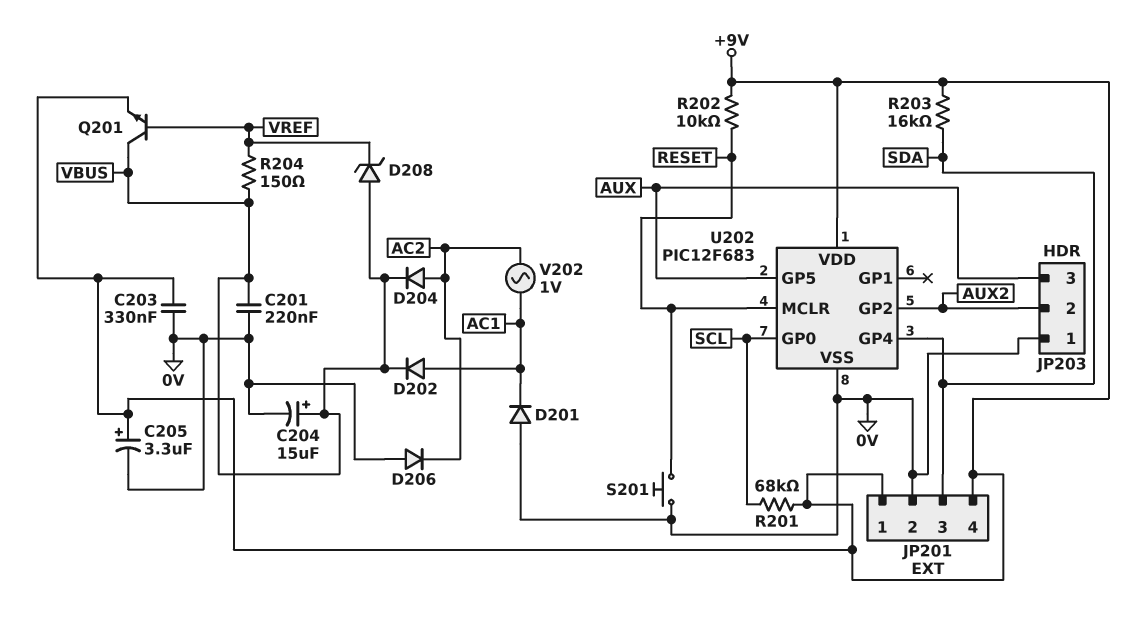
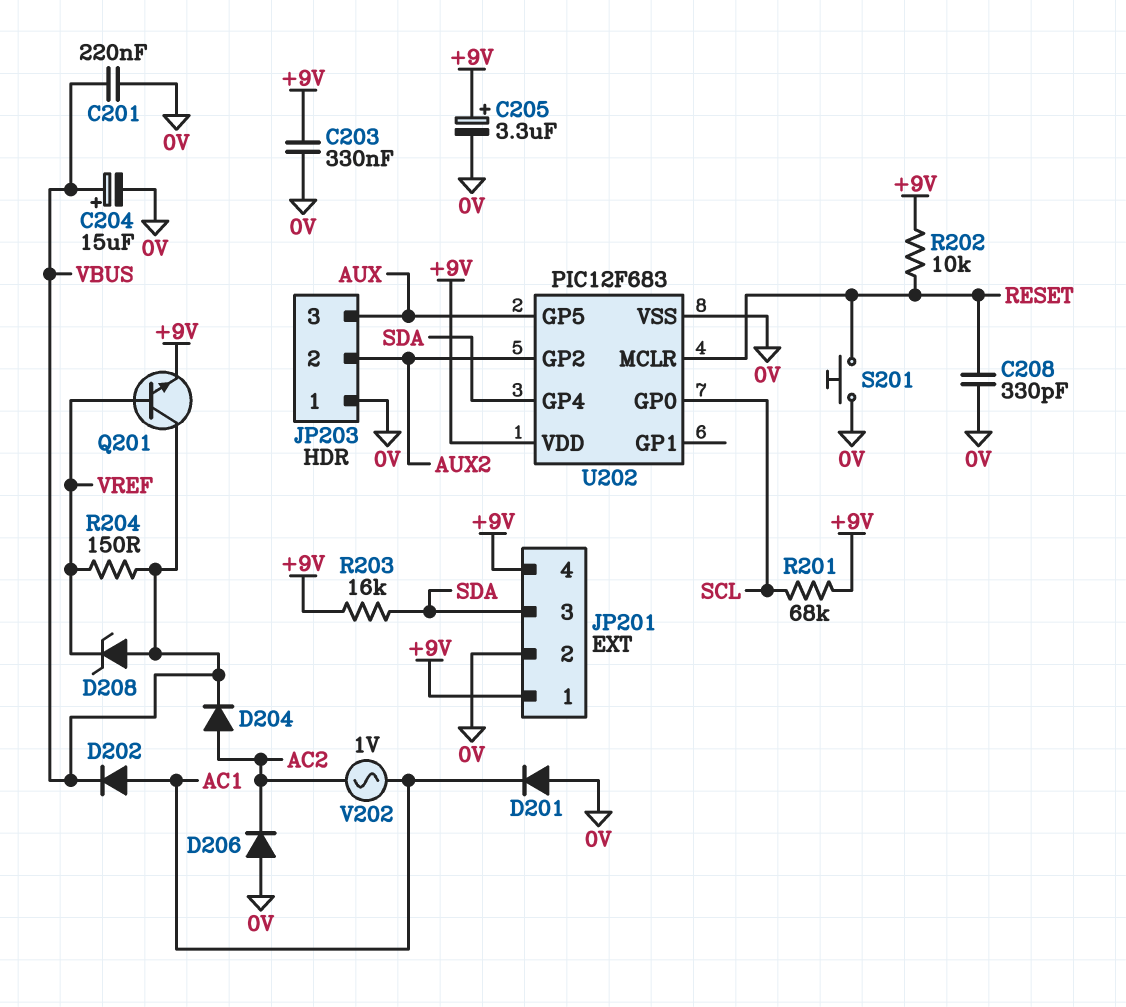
C208: none -> 330pF (0V, RESET)

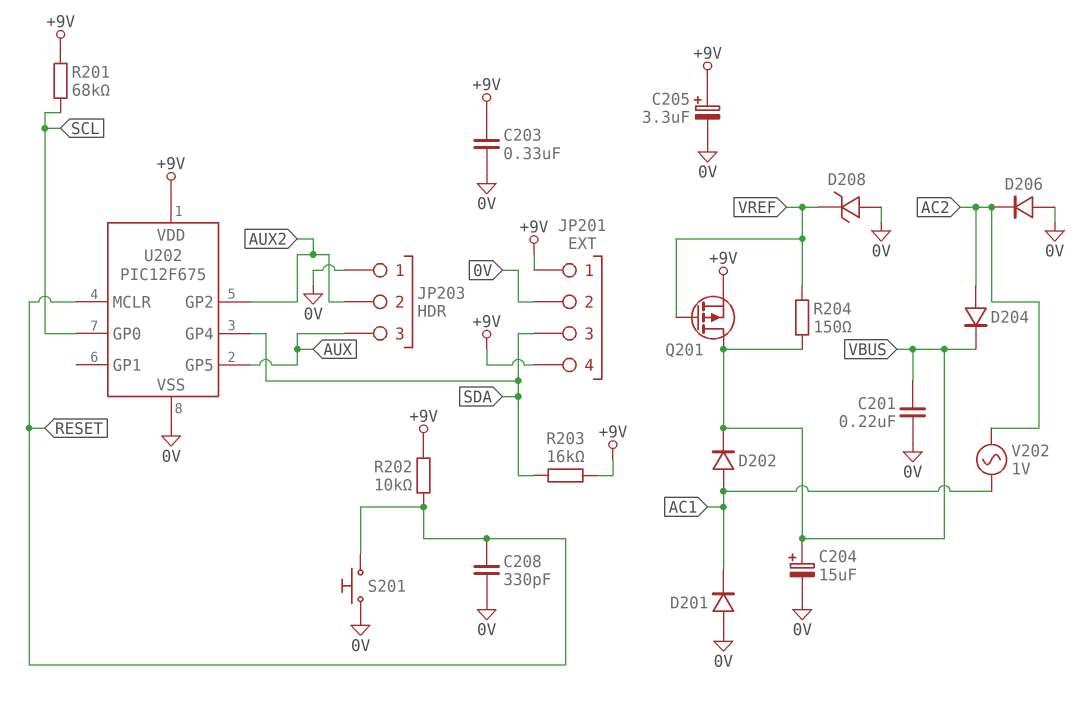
D208: zener (A VBUS, K VREF) -> zener (A 0V, K VREF)
Q201: NPN (B VREF, C VBUS, E +9V) -> PMOS (G VREF, D VBUS, S +9V)
U202: PIC12F683 -> PIC12F675

